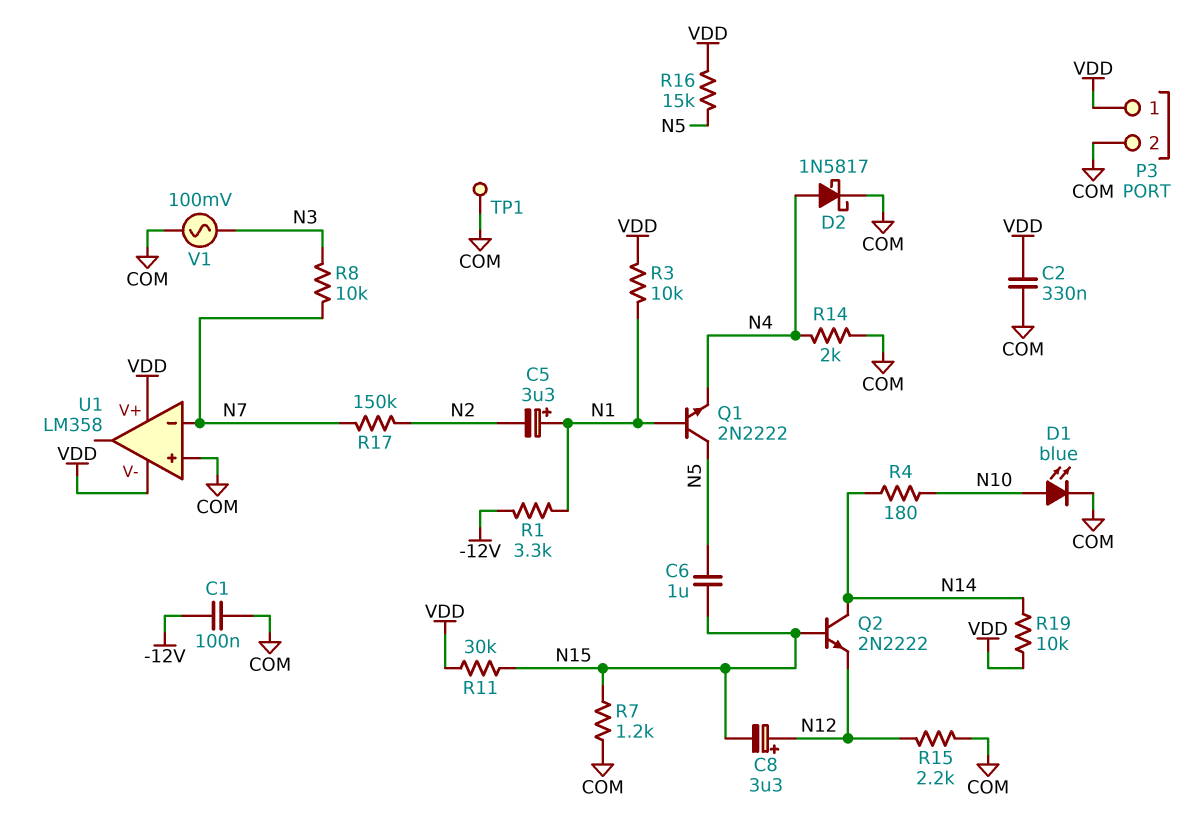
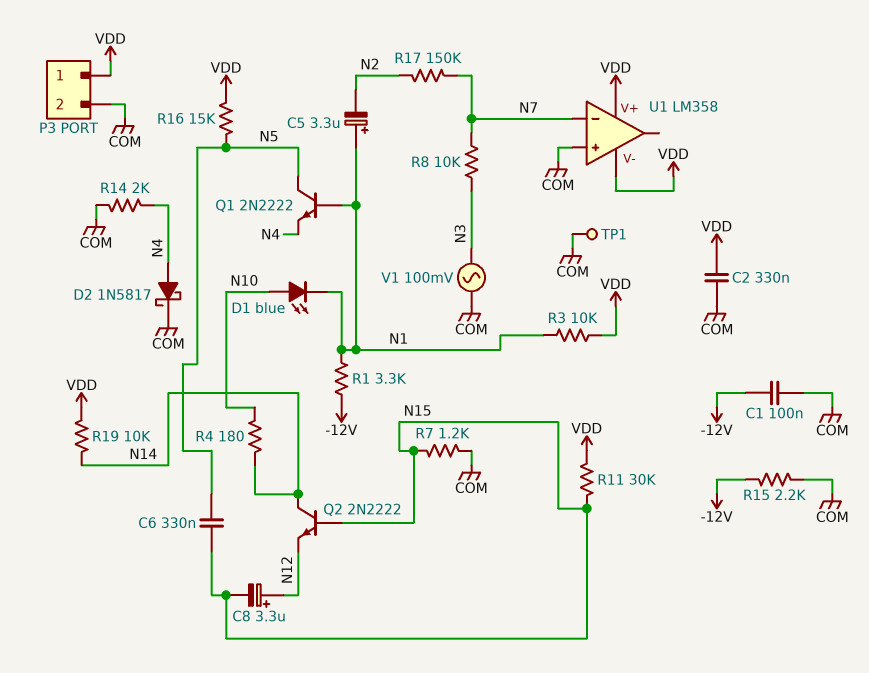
C6: 1uF (N5, N15) -> 330nF (N5, N15)
D1: LED blue (A N10, K COM) -> LED blue (A N10, K N1)
R15: 2.2k (COM, N12) -> 2.2k (-12V, COM)

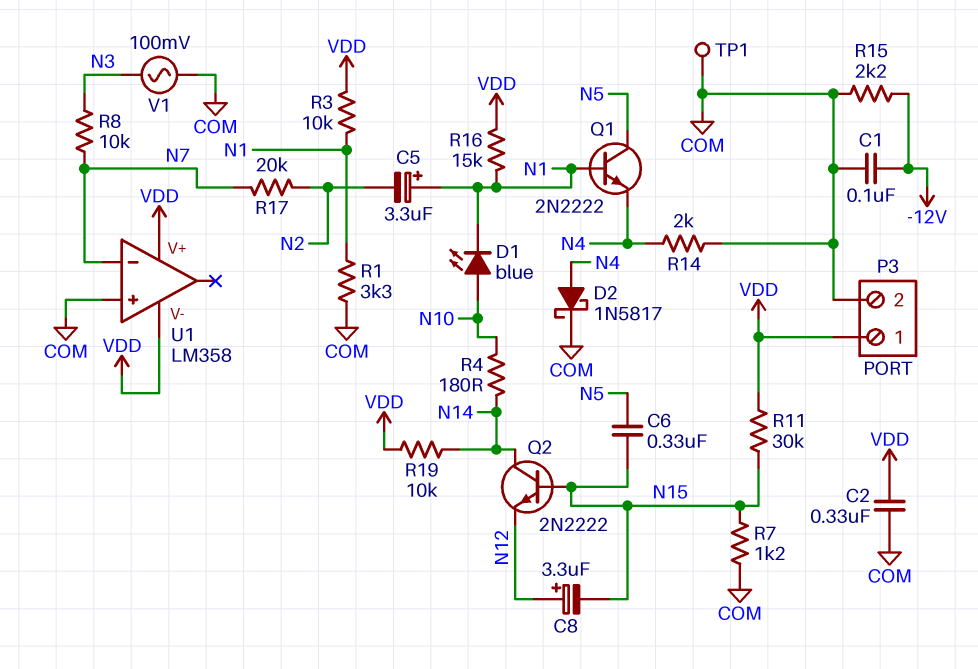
R1: 3.3k (-12V, N1) -> 3.3k (COM, N1)
R16: 15k (N5, VDD) -> 15k (N1, VDD)
R17: 150k (N2, N7) -> 20k (N2, N7)

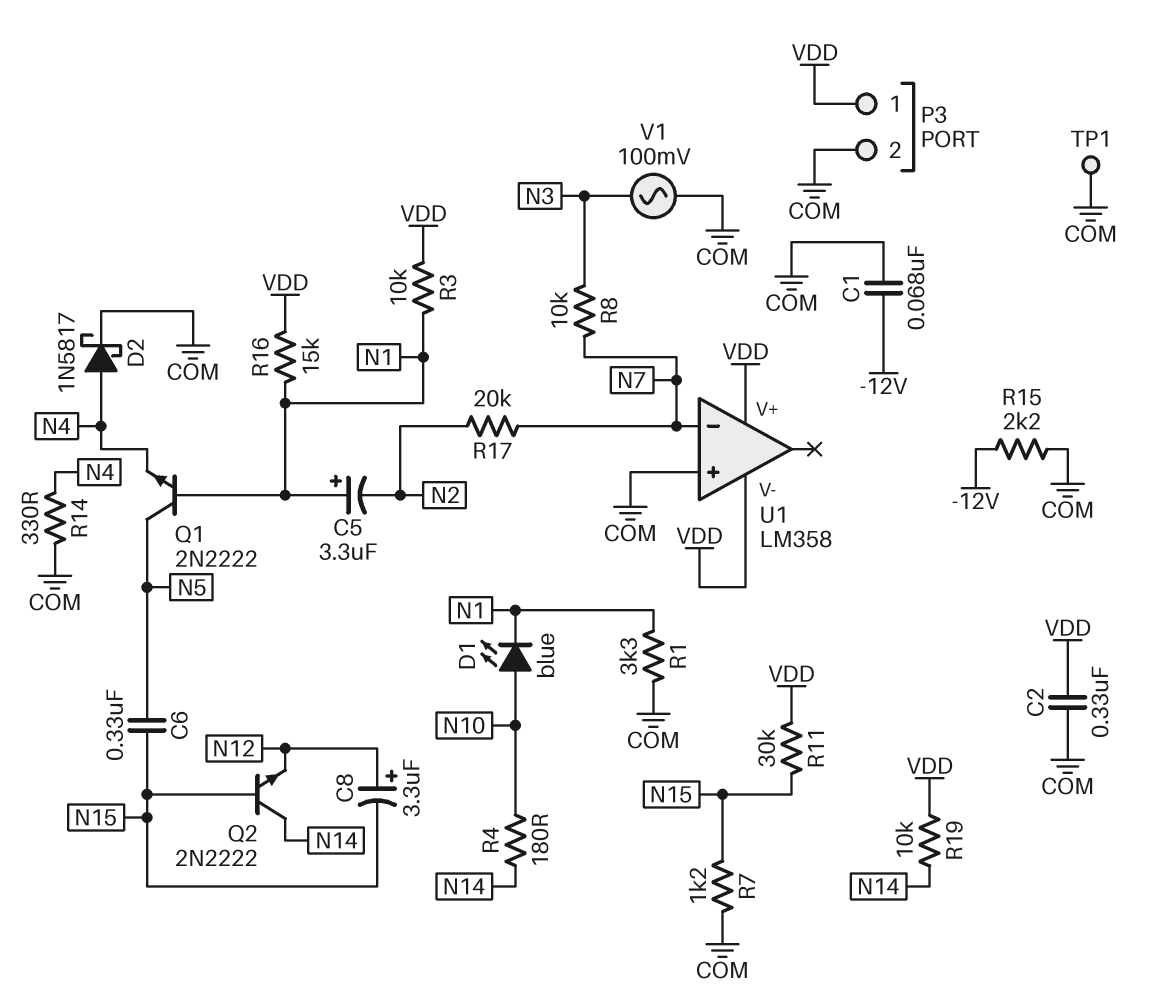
C1: 100nF (-12V, COM) -> 68nF (-12V, COM)
R14: 2k (COM, N4) -> 330 (COM, N4)

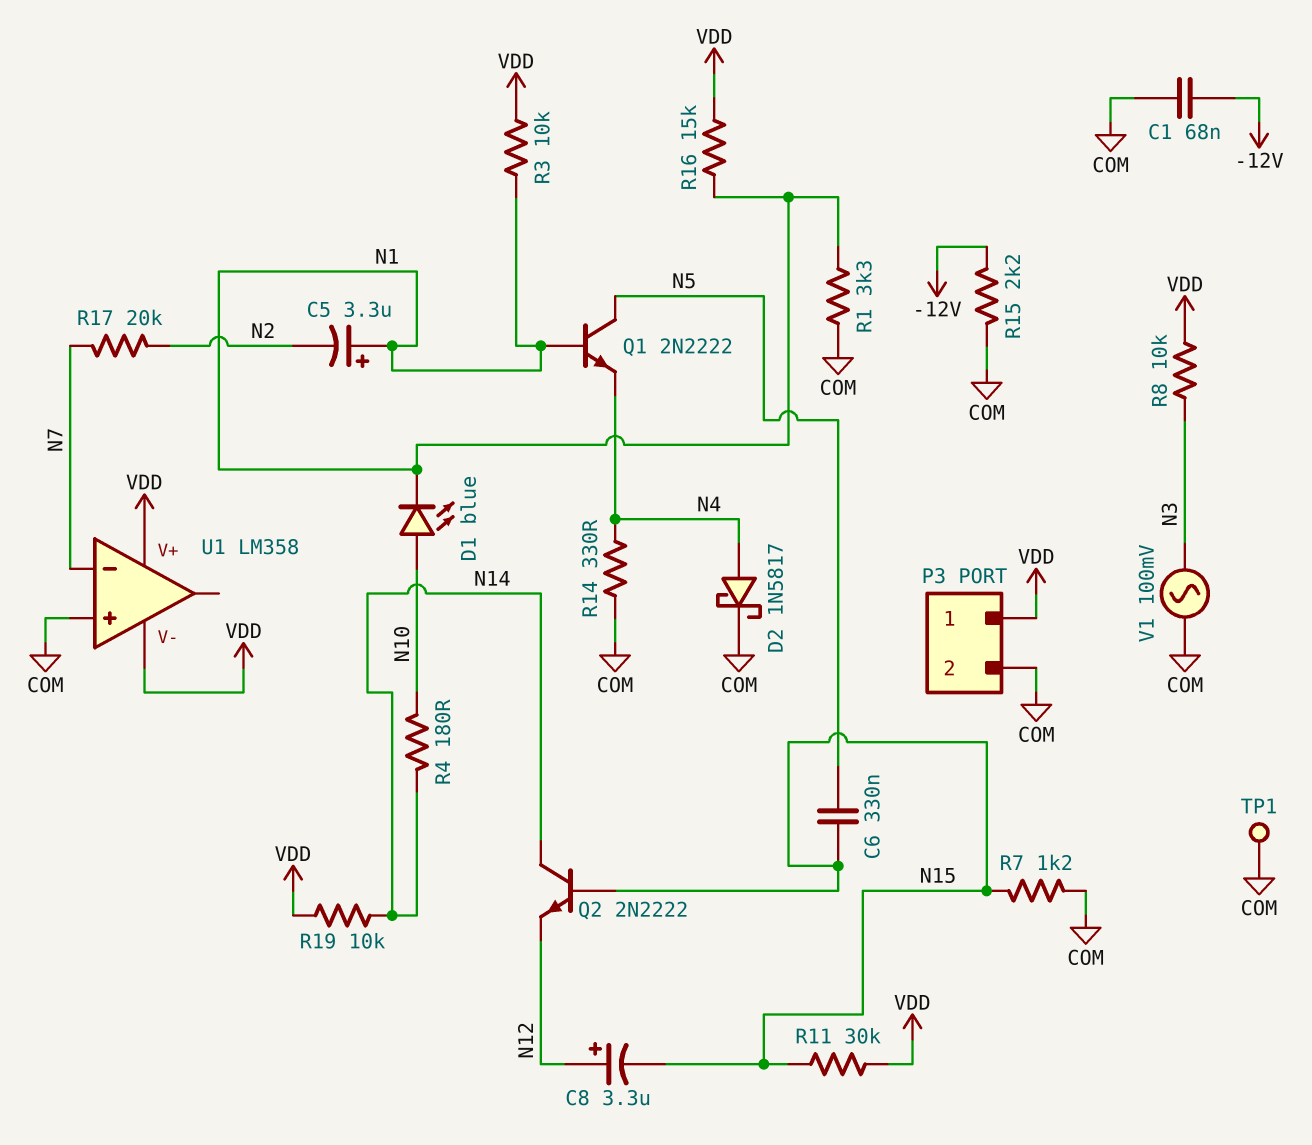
C2: 330nF (COM, VDD) -> none
R8: 10k (N3, N7) -> 10k (N3, VDD)

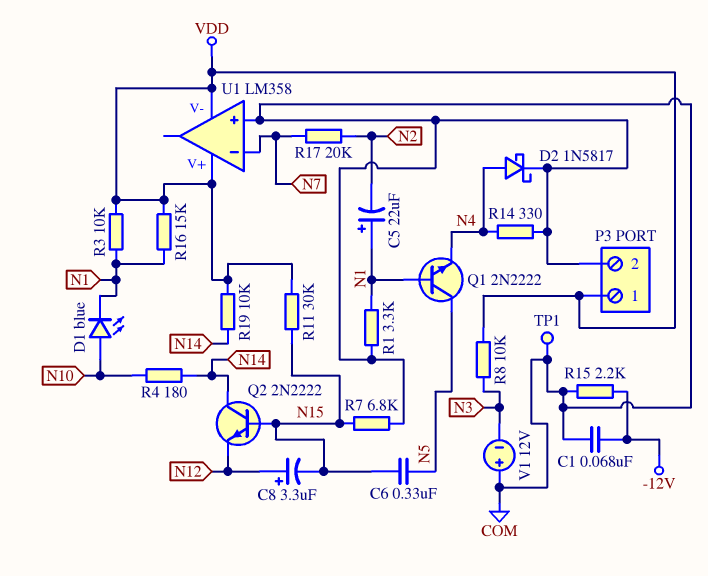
C5: 3.3uF (plus N1, minus N2) -> 22uF (plus N1, minus N2)
R7: 1.2k (COM, N15) -> 6.8k (COM, N15)
V1: AC 100mV (COM, N3) -> 12V (plus COM, minus N3)

